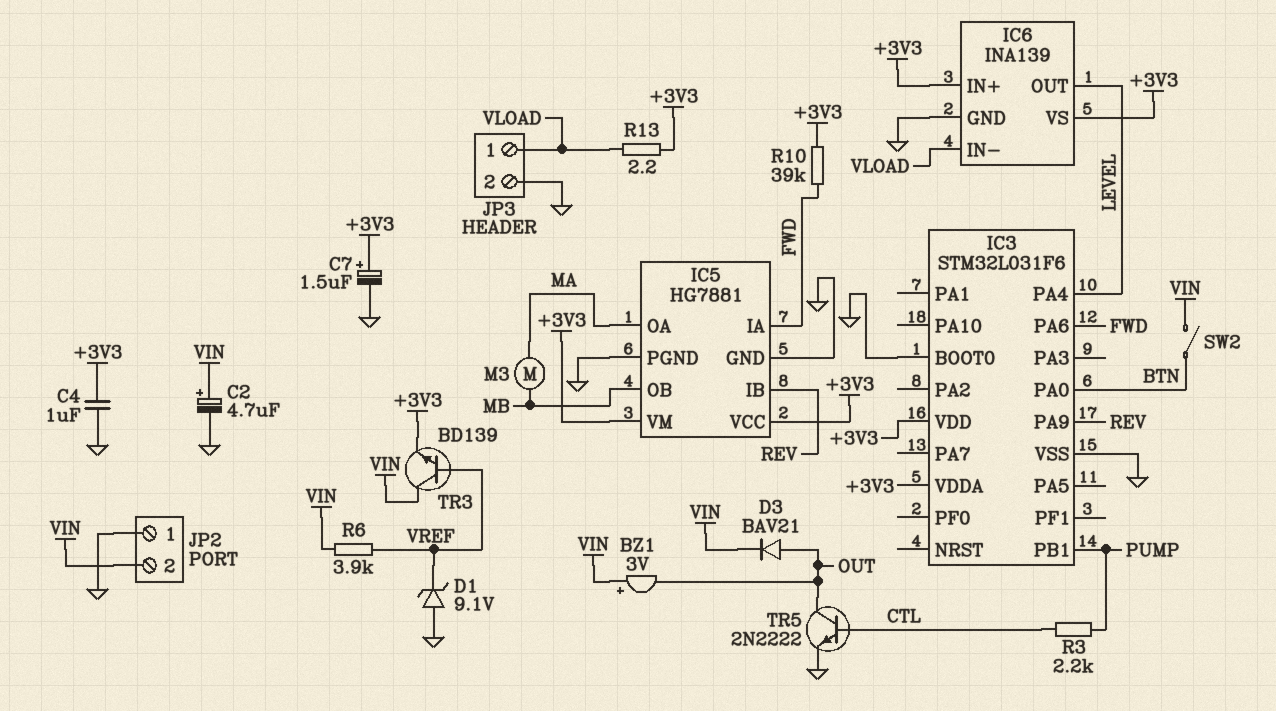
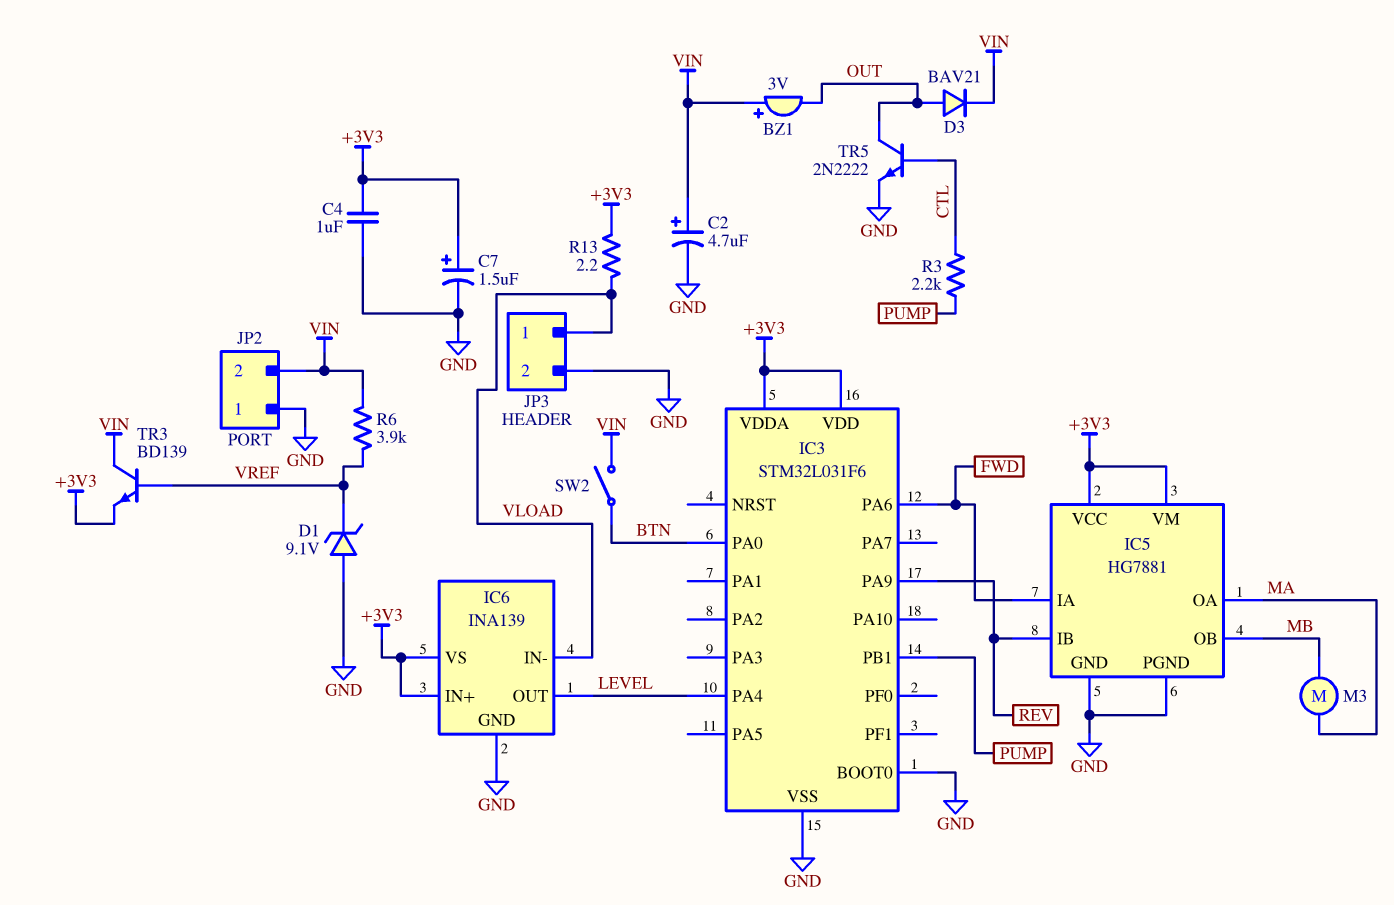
R10: 39k (+3V3, FWD) -> none

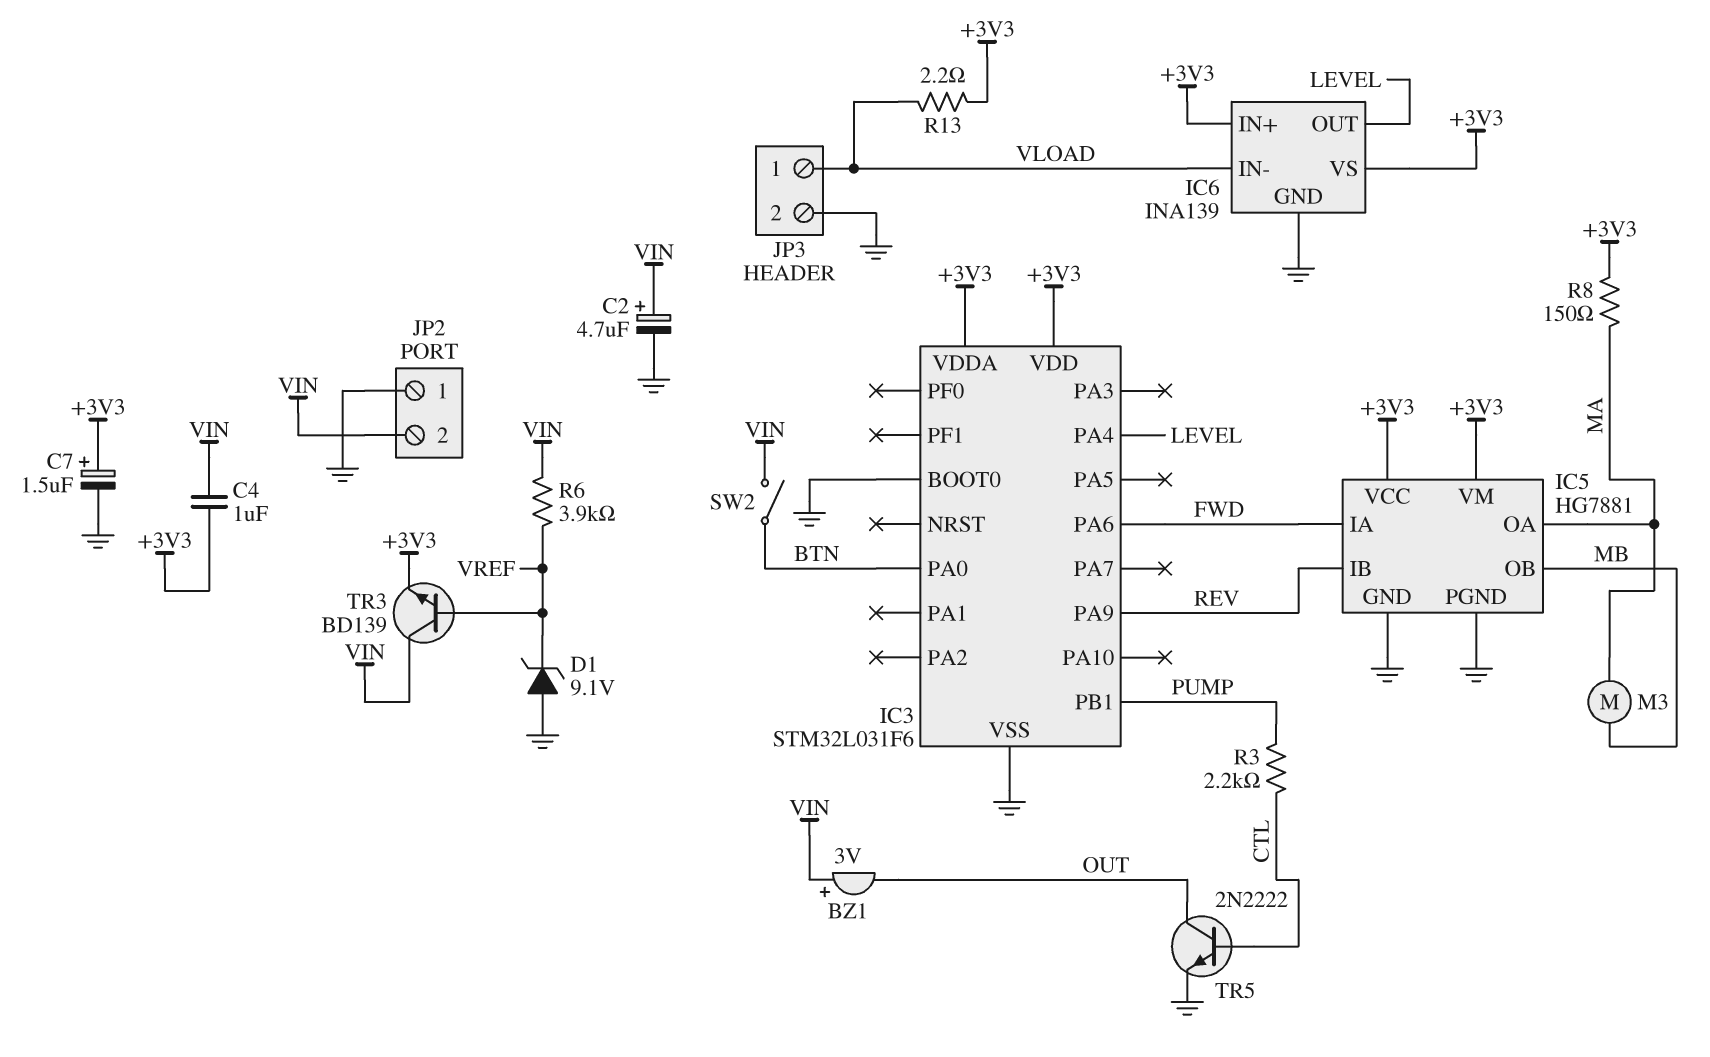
C4: 1uF (+3V3, GND) -> 1uF (+3V3, VIN)
D3: diode BAV21 (A OUT, K VIN) -> none
R8: none -> 150 (+3V3, MA)

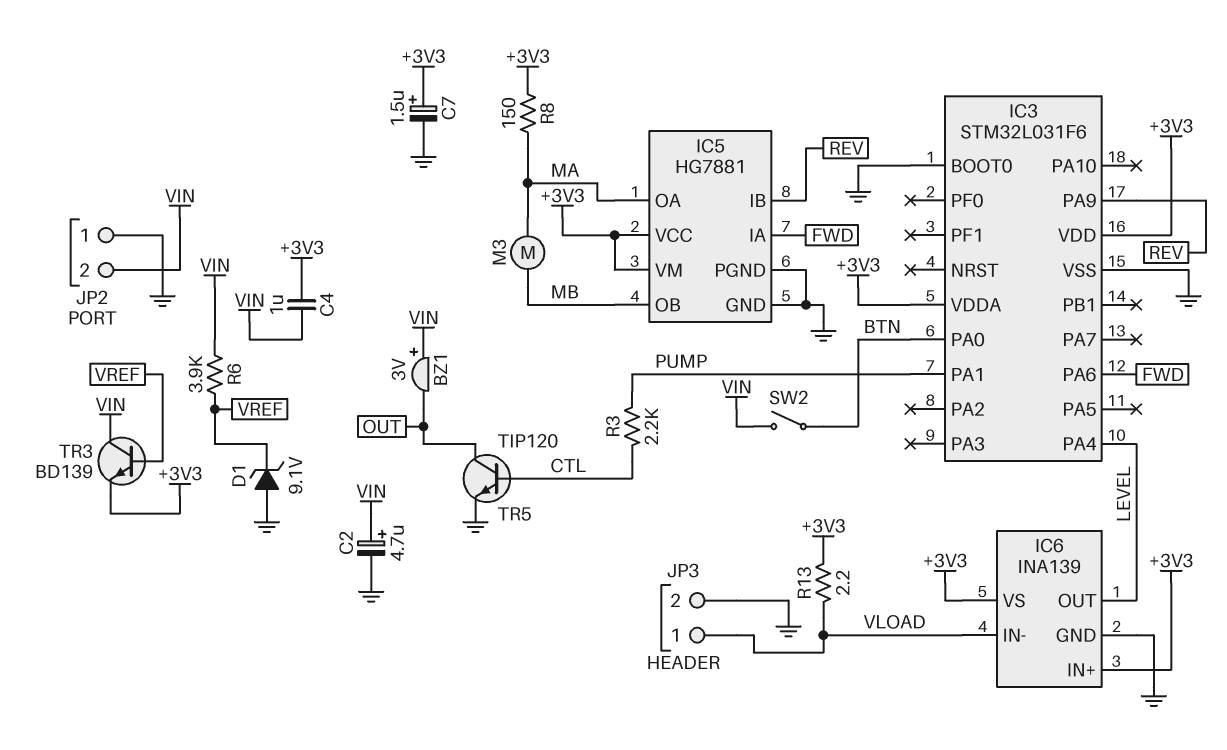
IC3 pin PA1: none -> PUMP
IC3 pin PB1: PUMP -> none
TR5: NPN 2N2222 (B CTL, C OUT, E GND) -> NPN TIP120 (B CTL, C OUT, E GND)

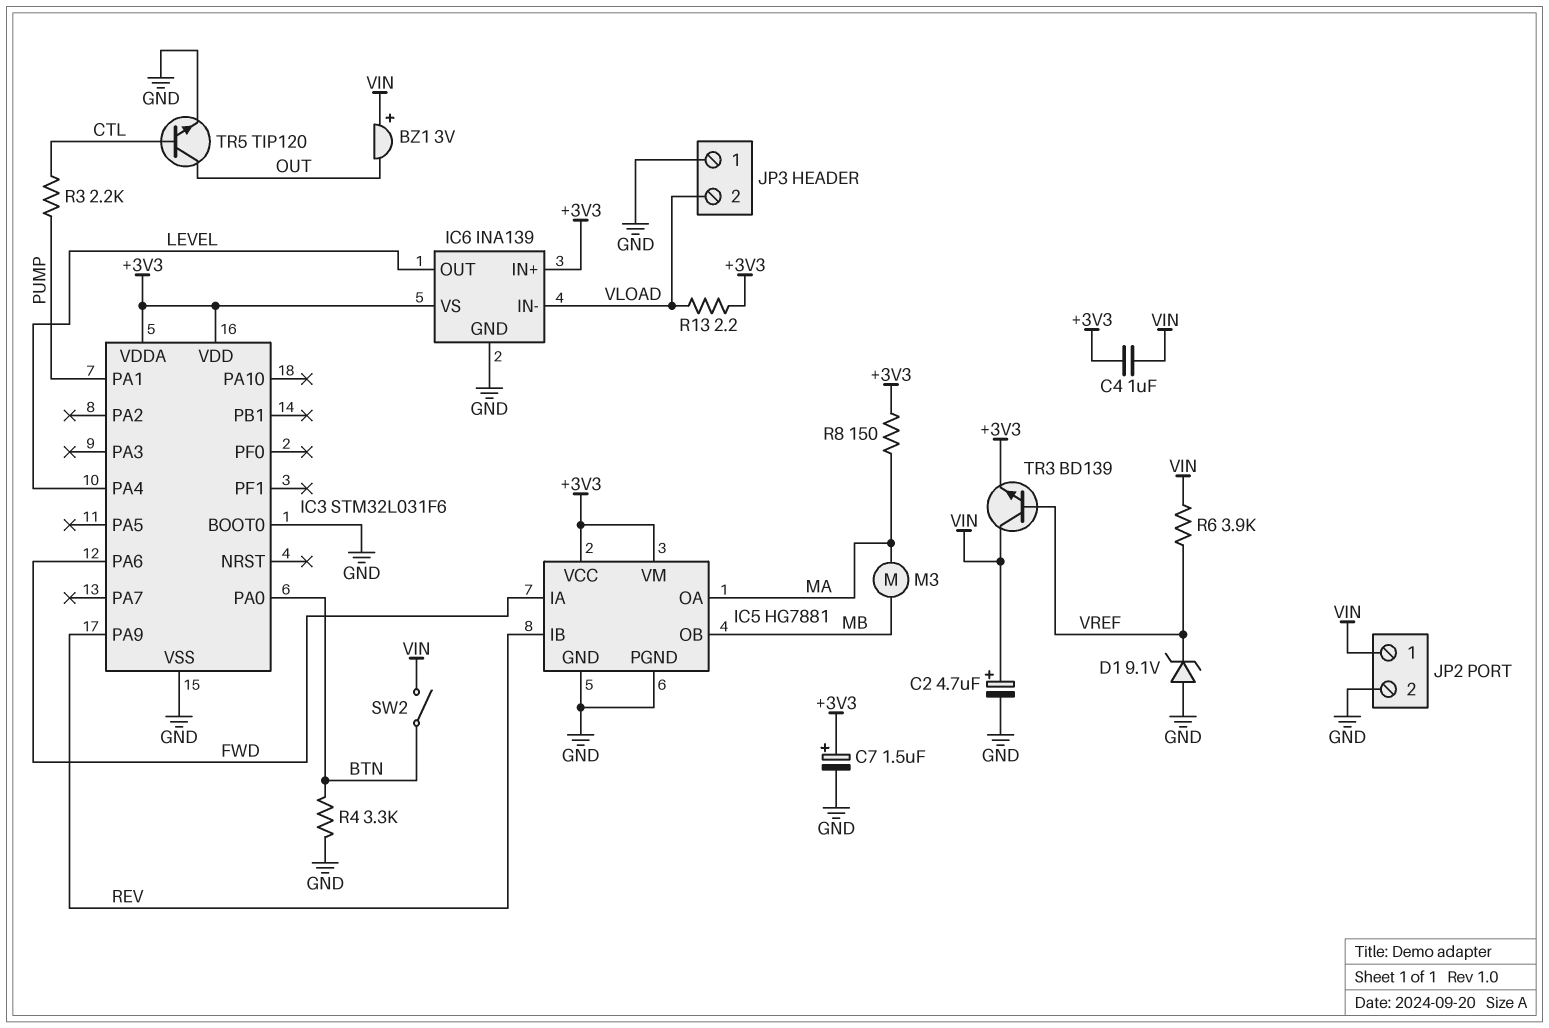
JP2 pin 1: GND -> VIN
JP2 pin 2: VIN -> GND
JP3 pin 1: VLOAD -> GND
JP3 pin 2: GND -> VLOAD
R4: none -> 3.3k (BTN, GND)

